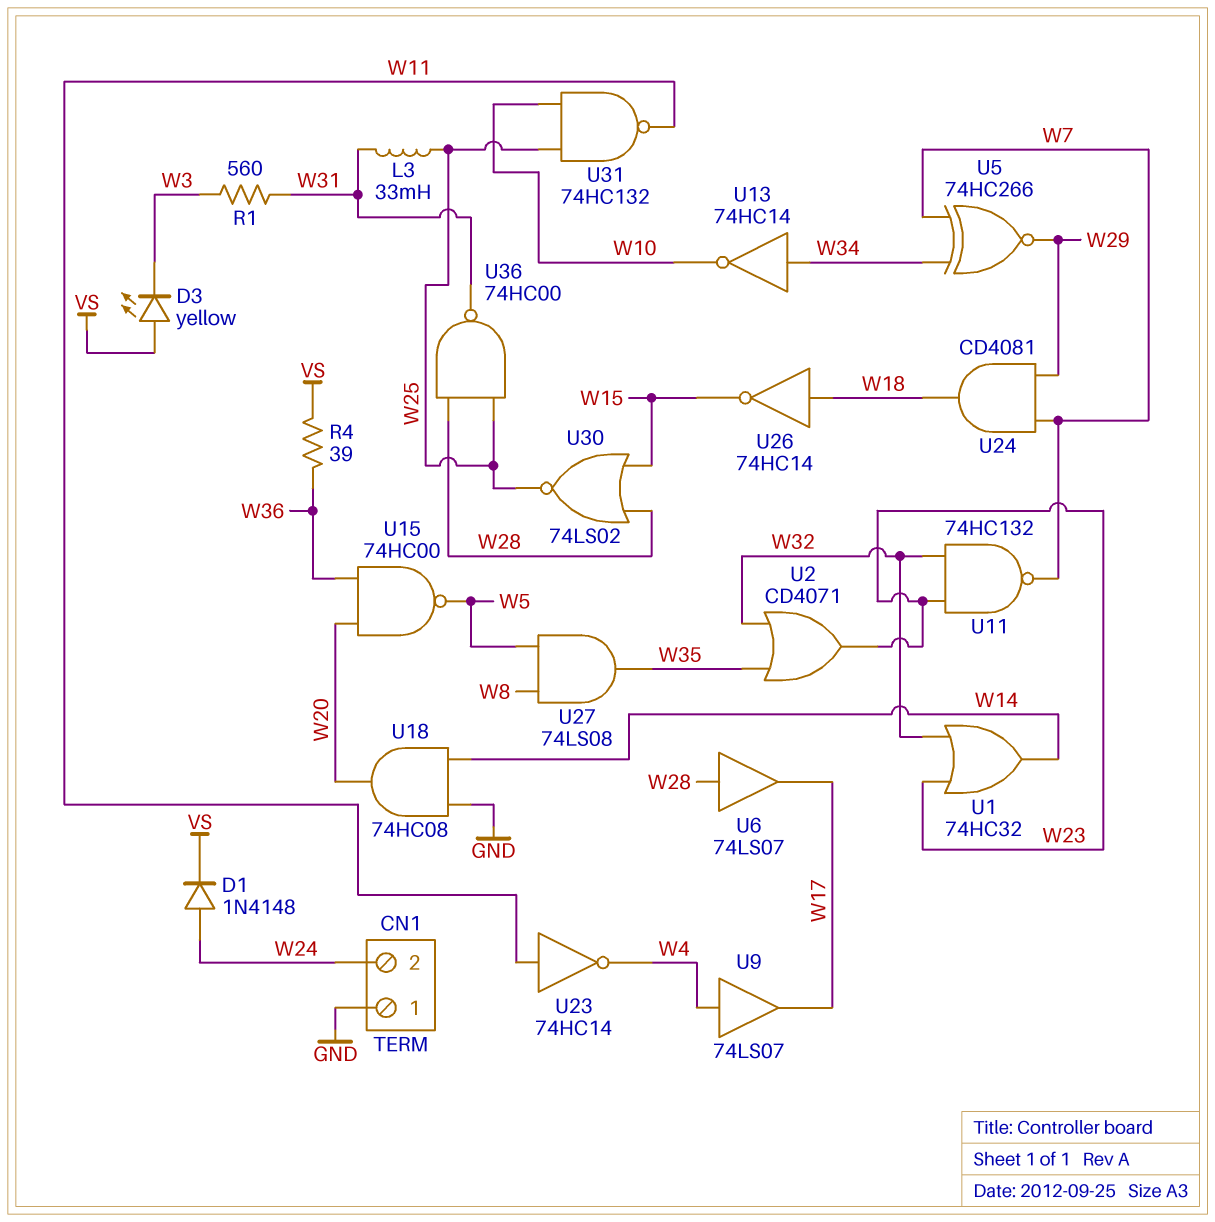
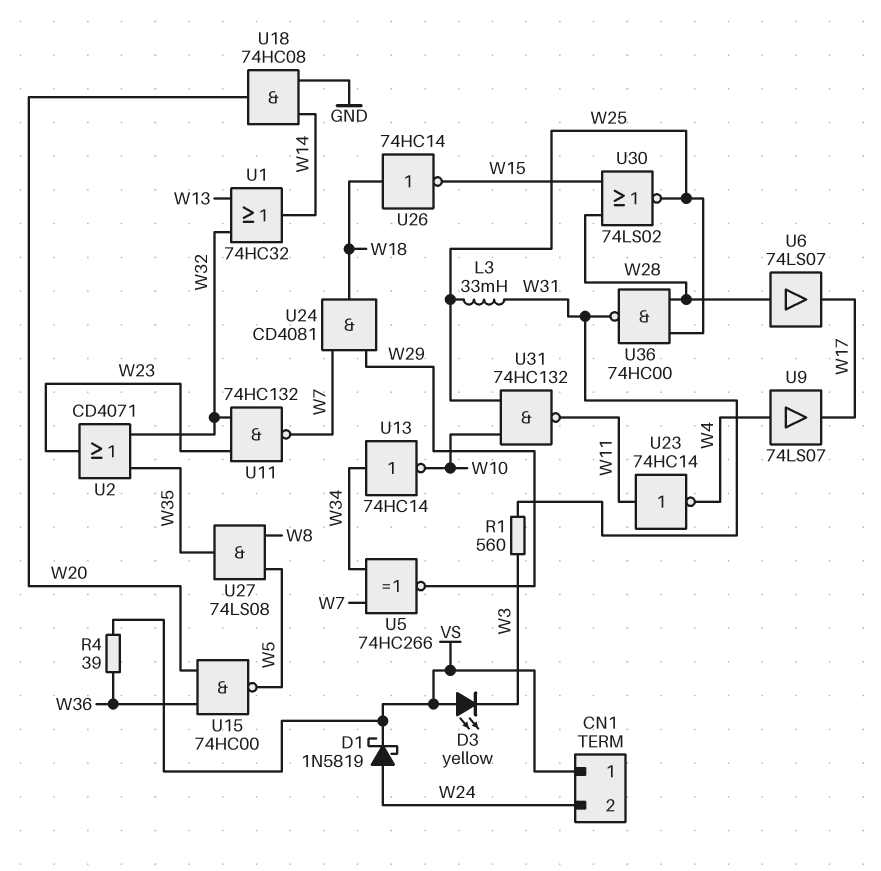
CN1 pin 1: GND -> VS
D1: diode 1N4148 (A W24, K VS) -> schottky 1N5819 (A W24, K VS)
U1: OR 74HC32 (in W23, in W32, out W14) -> OR 74HC32 (in W13, in W32, out W14)

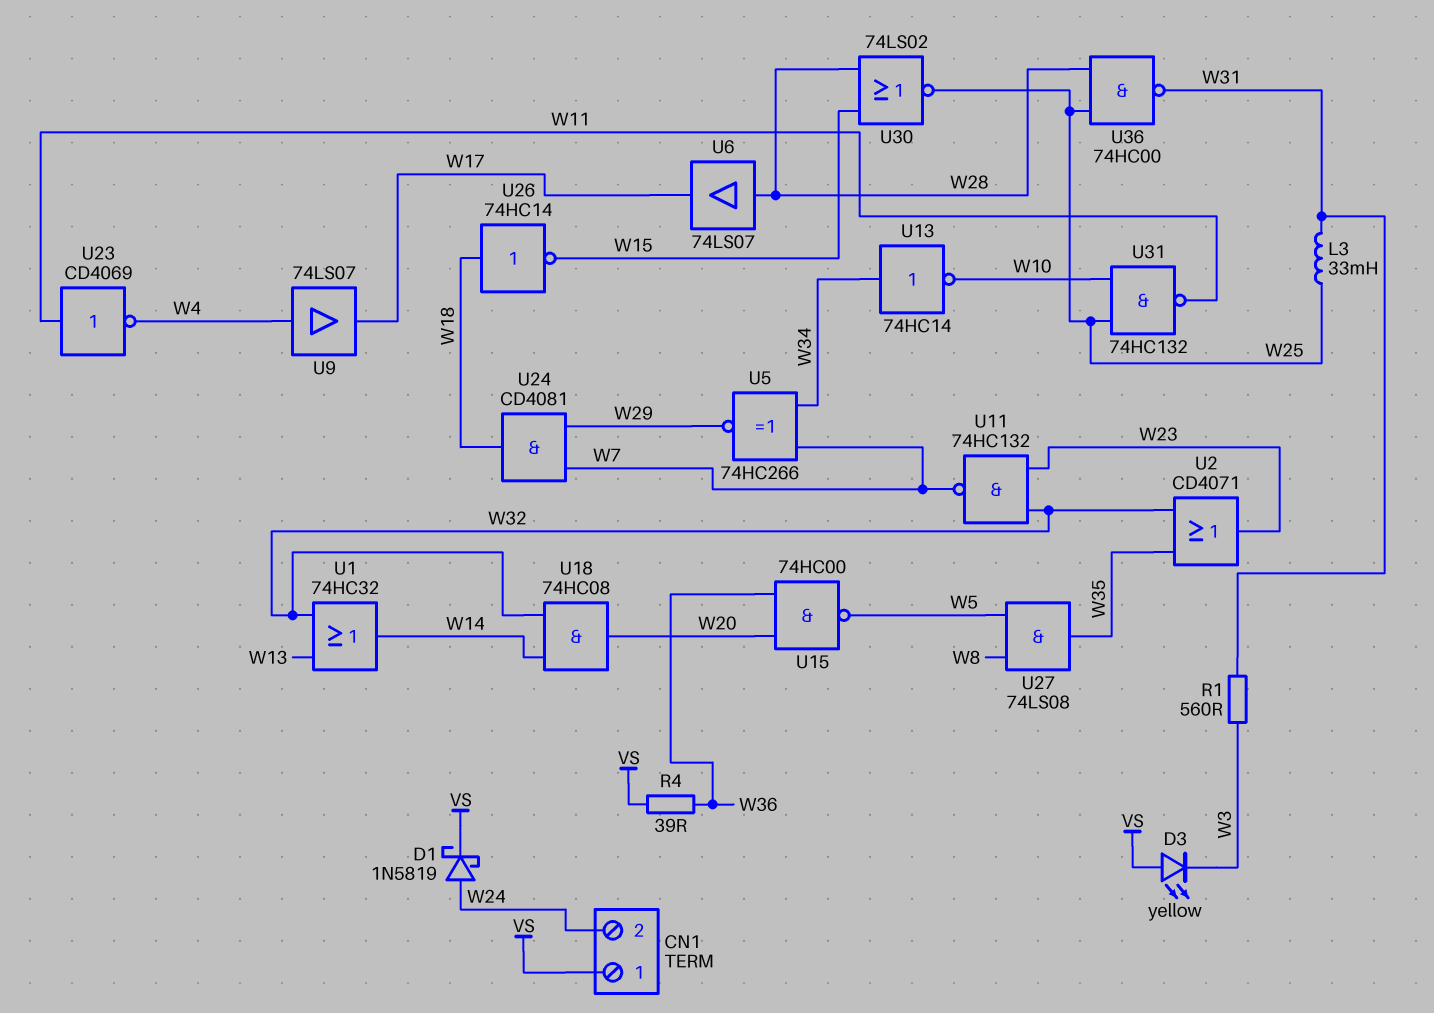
U18: AND 74HC08 (in GND, in W14, out W20) -> AND 74HC08 (in W14, in W32, out W20)
U23: NOT 74HC14 (in W11, out W4) -> NOT CD4069 (in W11, out W4)

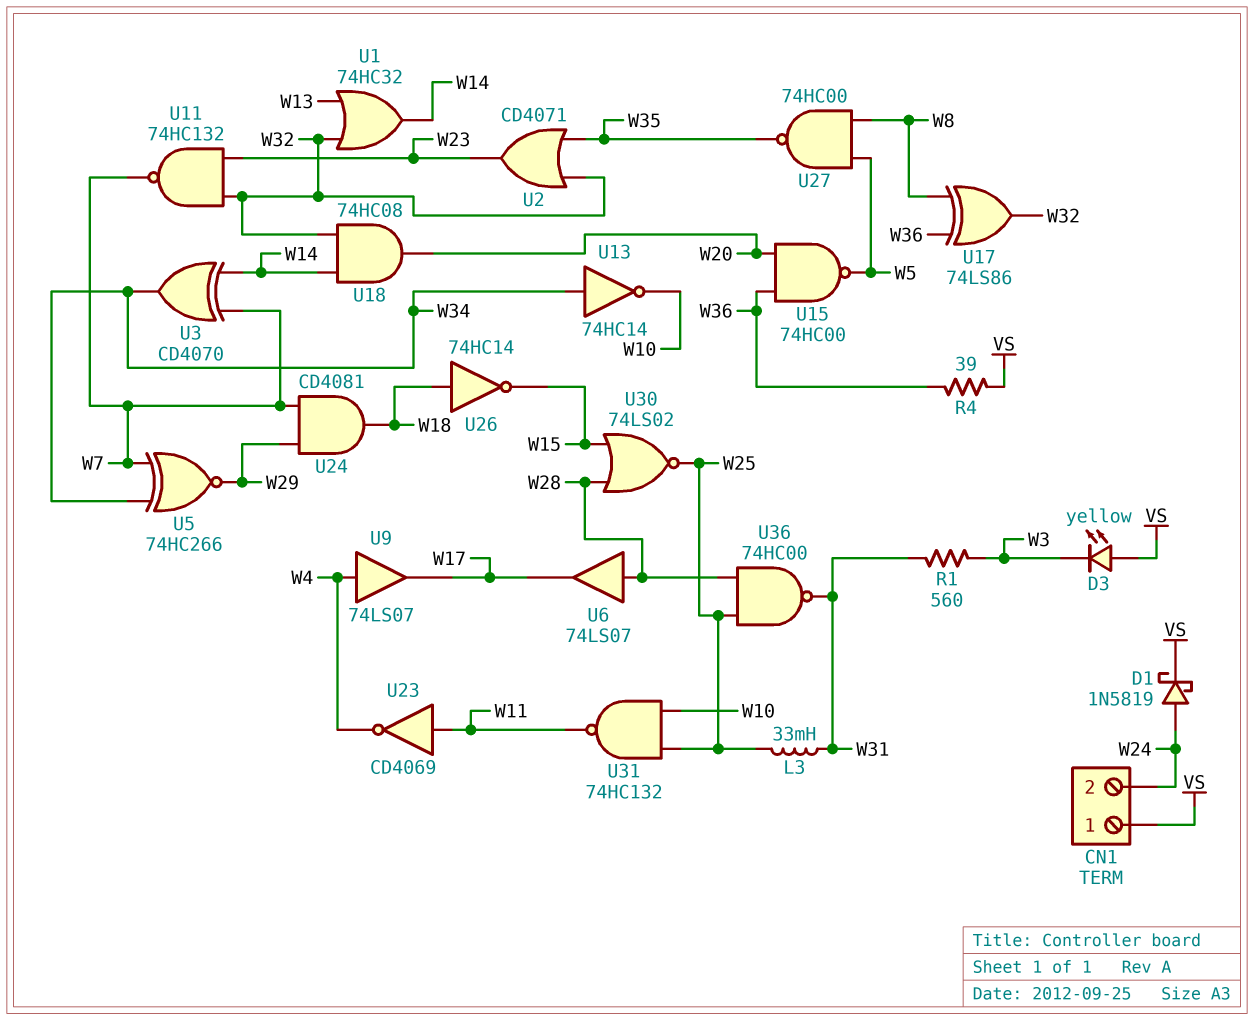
U3: none -> XOR CD4070 (in W7, in W14, out W34)
U17: none -> XOR 74LS86 (in W8, in W36, out W32)
U27: AND 74LS08 (in W5, in W8, out W35) -> NAND 74HC00 (in W5, in W8, out W35)

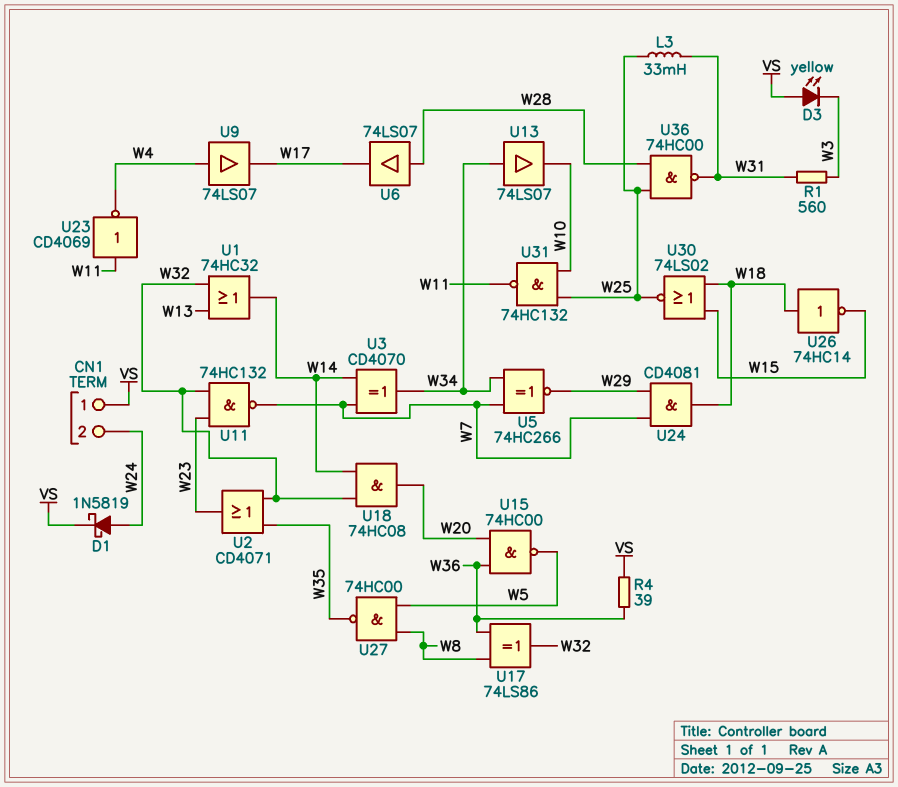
U13: NOT 74HC14 (in W34, out W10) -> buffer 74LS07 (in W34, out W10)
U30: NOR 74LS02 (in W15, in W28, out W25) -> NOR 74LS02 (in W15, in W18, out W25)

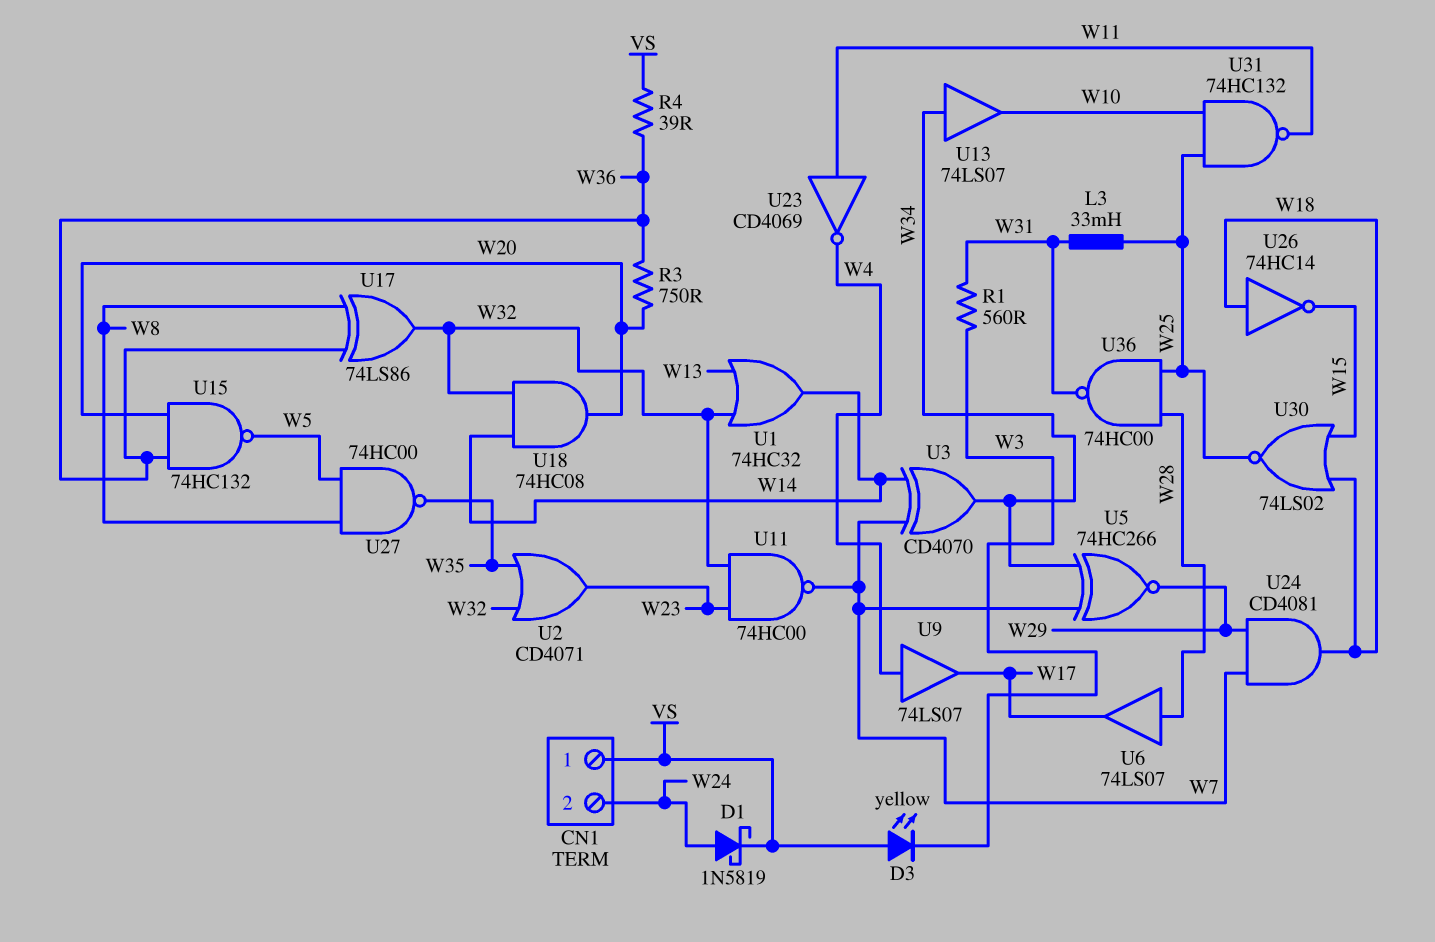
R3: none -> 750 (W20, W36)
U11: NAND 74HC132 (in W23, in W32, out W7) -> NAND 74HC00 (in W23, in W32, out W7)
U15: NAND 74HC00 (in W20, in W36, out W5) -> NAND 74HC132 (in W20, in W36, out W5)

